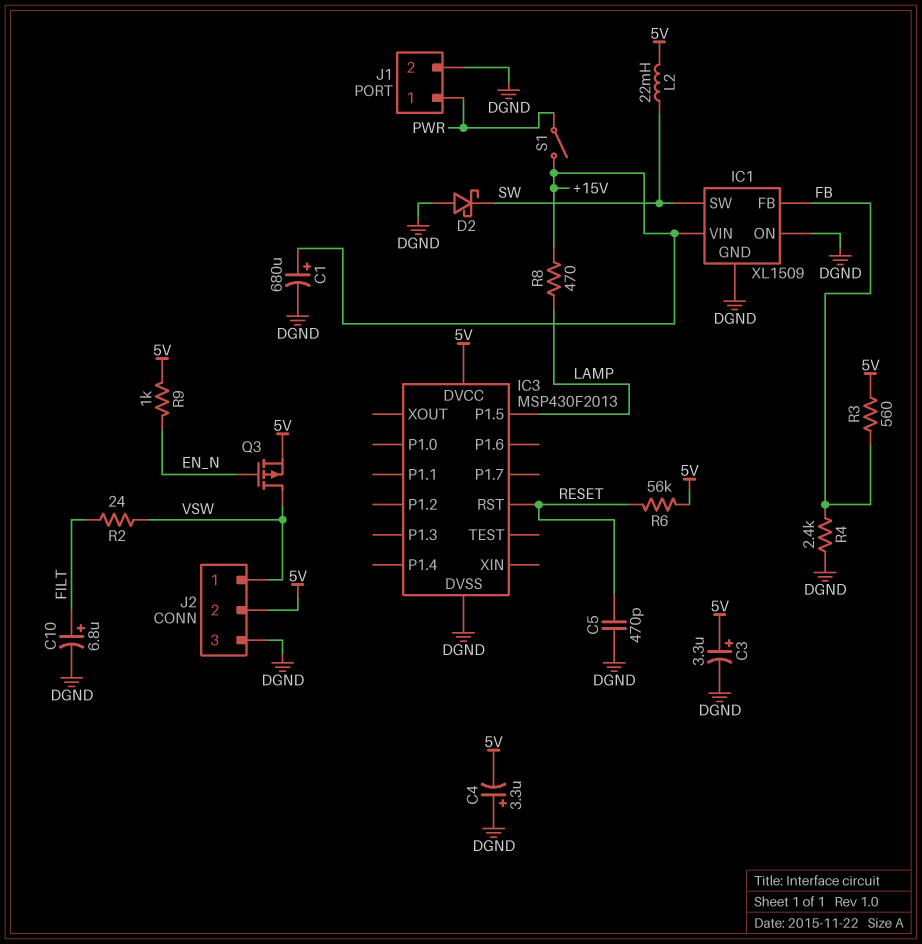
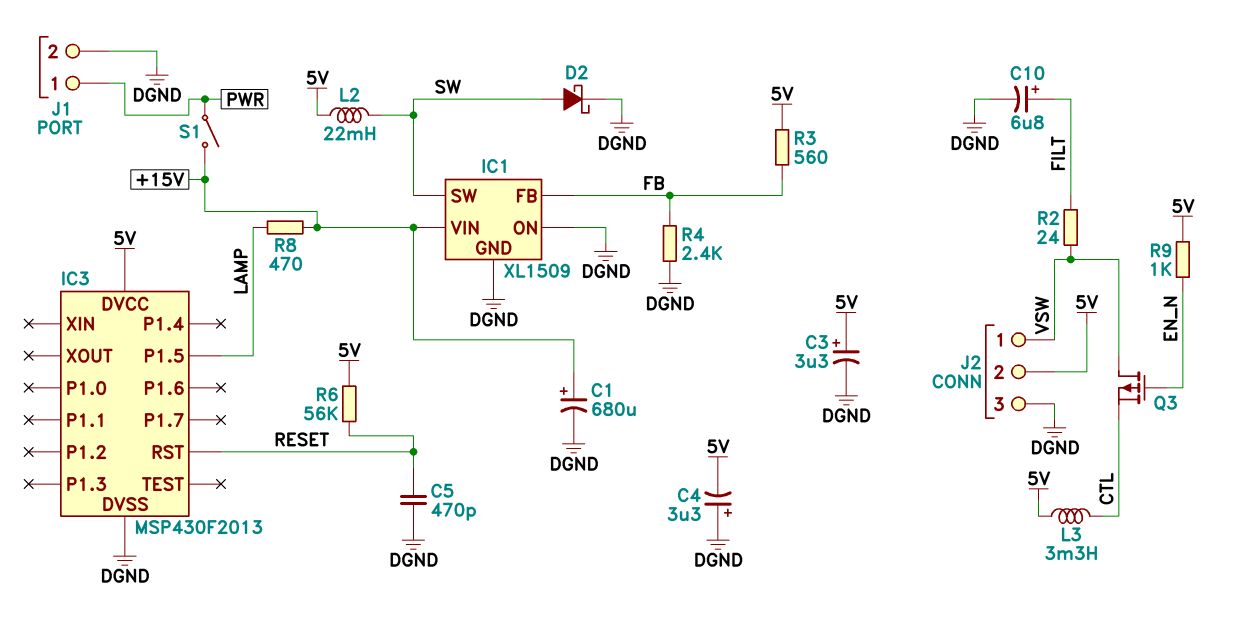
D2: schottky (A DGND, K SW) -> schottky (A SW, K DGND)
L3: none -> 3.3mH (5V, CTL)
Q3: PMOS (G EN_N, D VSW, S 5V) -> PMOS (G EN_N, D VSW, S CTL)

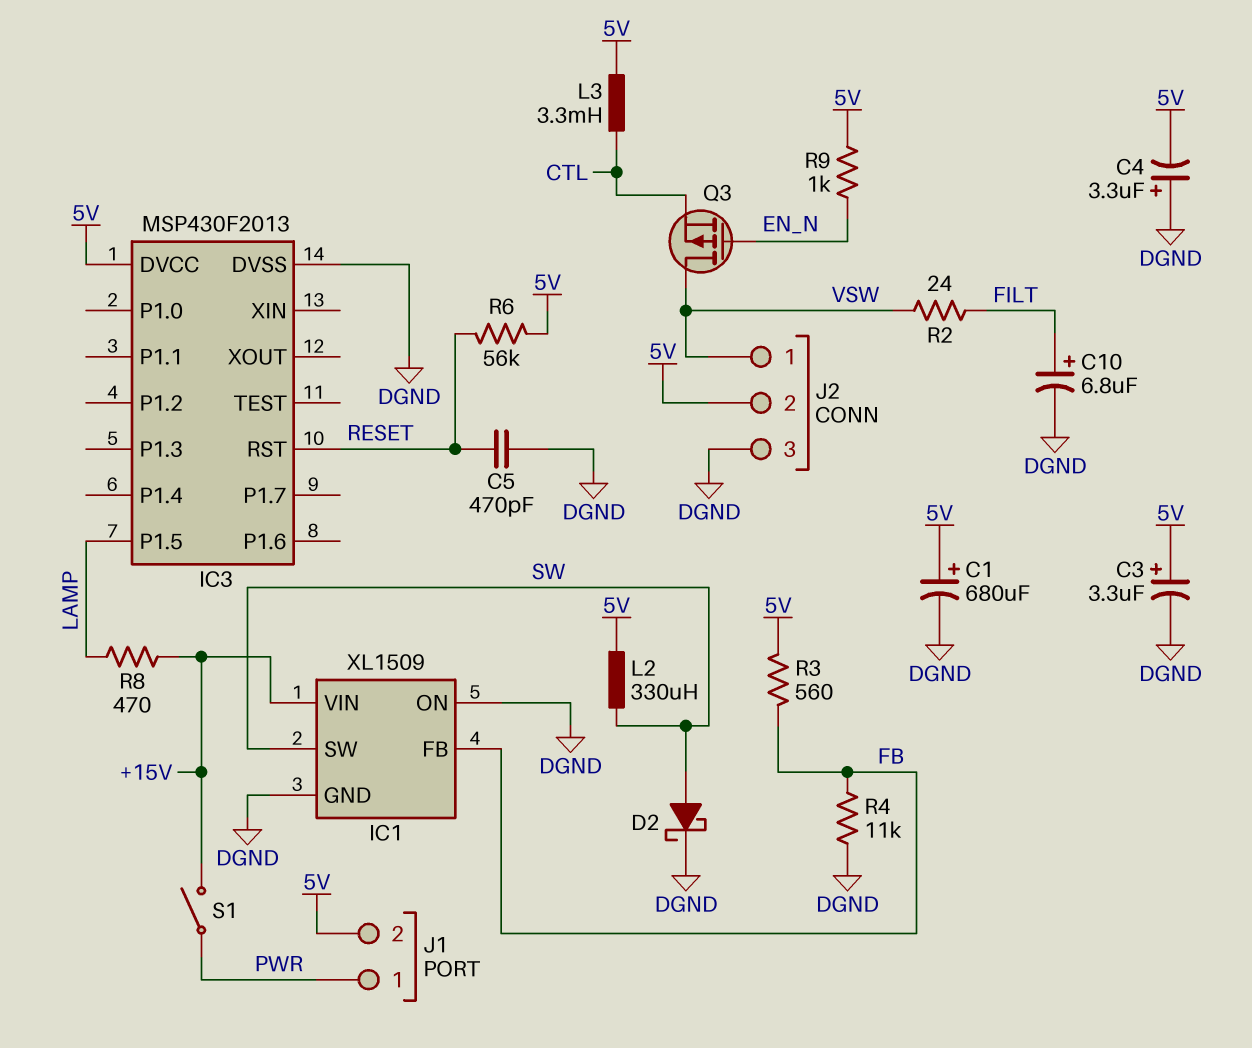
C1: 680uF (plus +15V, minus DGND) -> 680uF (plus 5V, minus DGND)
J1 pin 2: DGND -> 5V
L2: 22mH (5V, SW) -> 330uH (5V, SW)
R4: 2.4k (DGND, FB) -> 11k (DGND, FB)

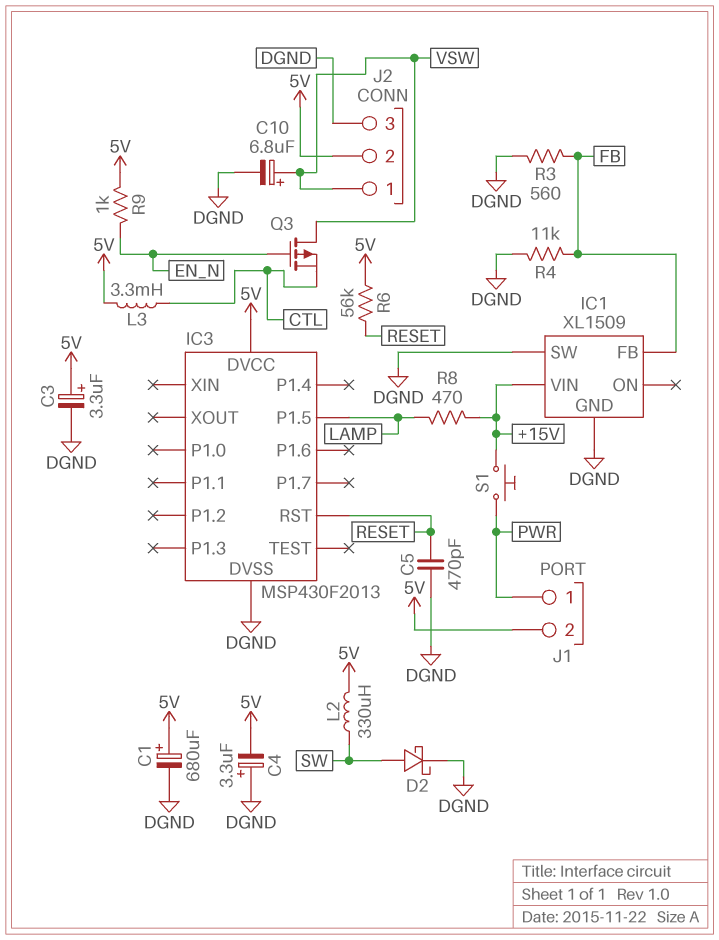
C10: 6.8uF (plus FILT, minus DGND) -> 6.8uF (plus VSW, minus DGND)
IC1 pin ON: DGND -> none
IC1 pin SW: SW -> DGND
R2: 24 (FILT, VSW) -> none
R3: 560 (5V, FB) -> 560 (DGND, FB)
S1: switch (+15V, PWR) -> button (+15V, PWR)

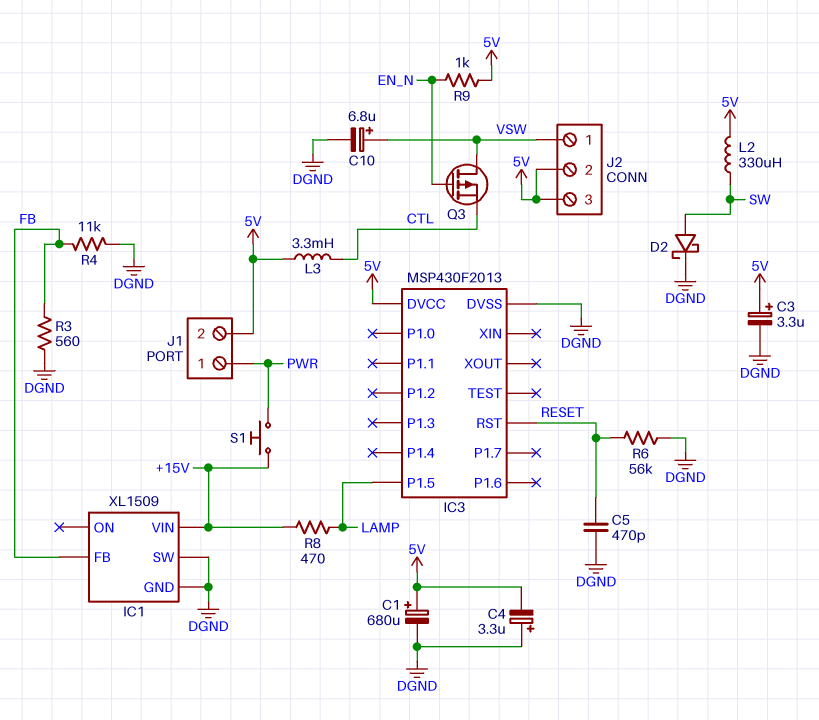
J2 pin 3: DGND -> 5V
R6: 56k (5V, RESET) -> 56k (DGND, RESET)

